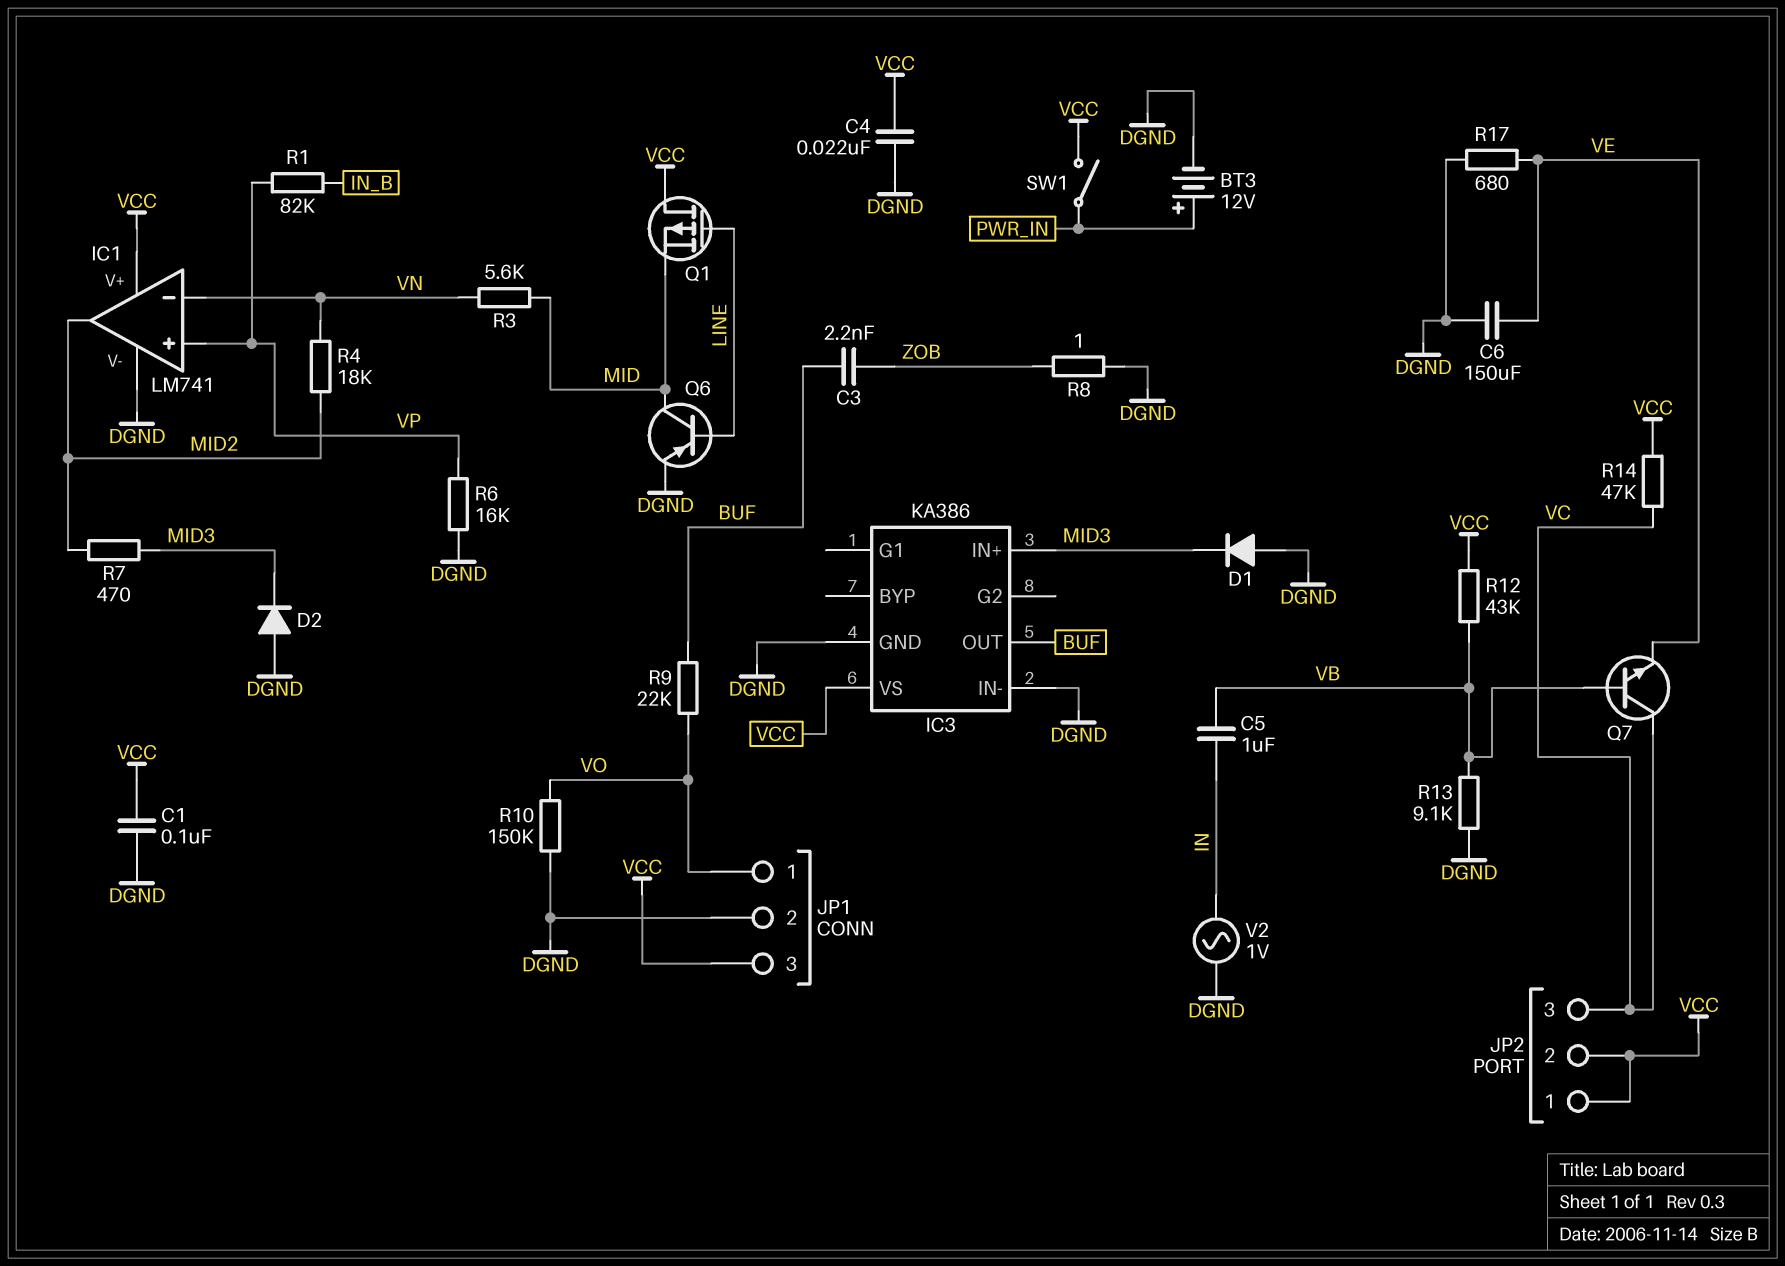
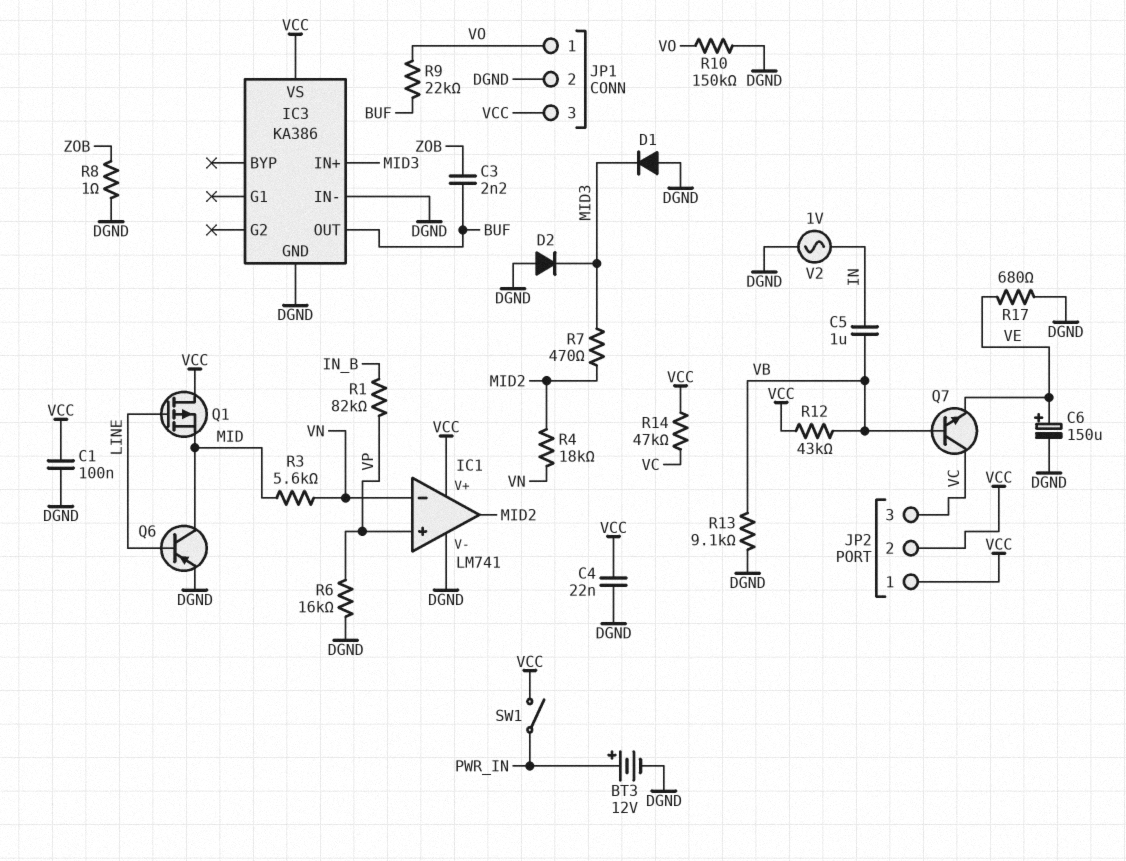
C6: 150uF (DGND, VE) -> 150uF (plus VE, minus DGND)

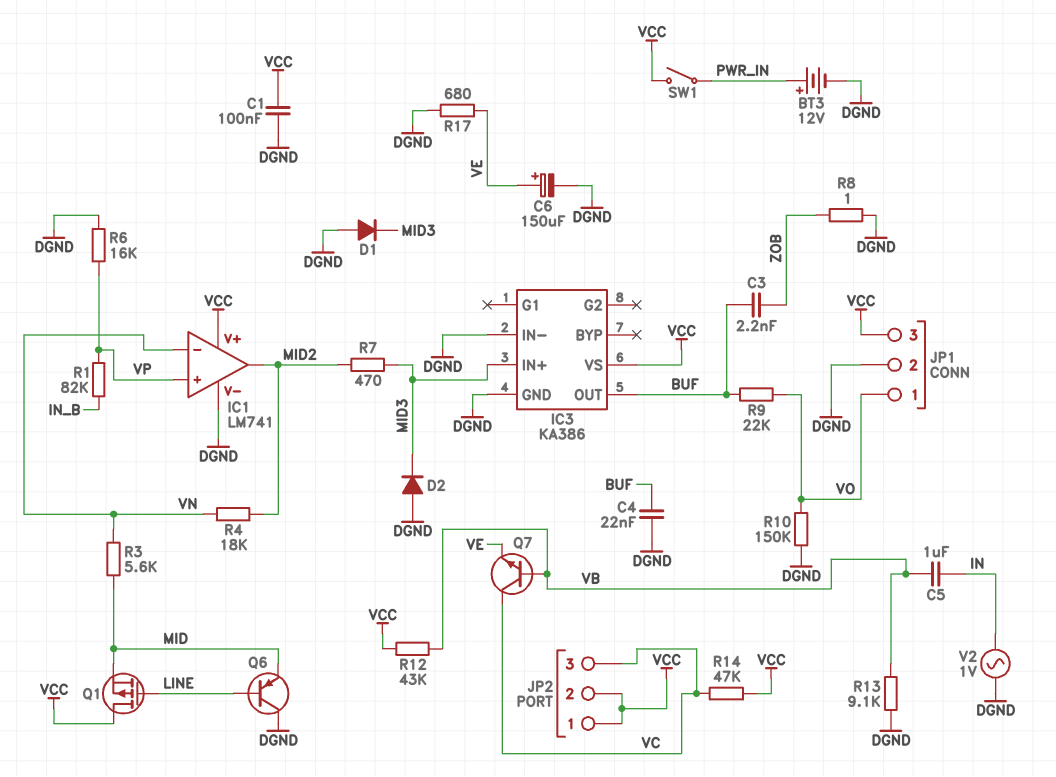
C4: 22nF (DGND, VCC) -> 22nF (BUF, DGND)
Q6: PNP (B LINE, C MID, E DGND) -> PNP (B LINE, C DGND, E MID)

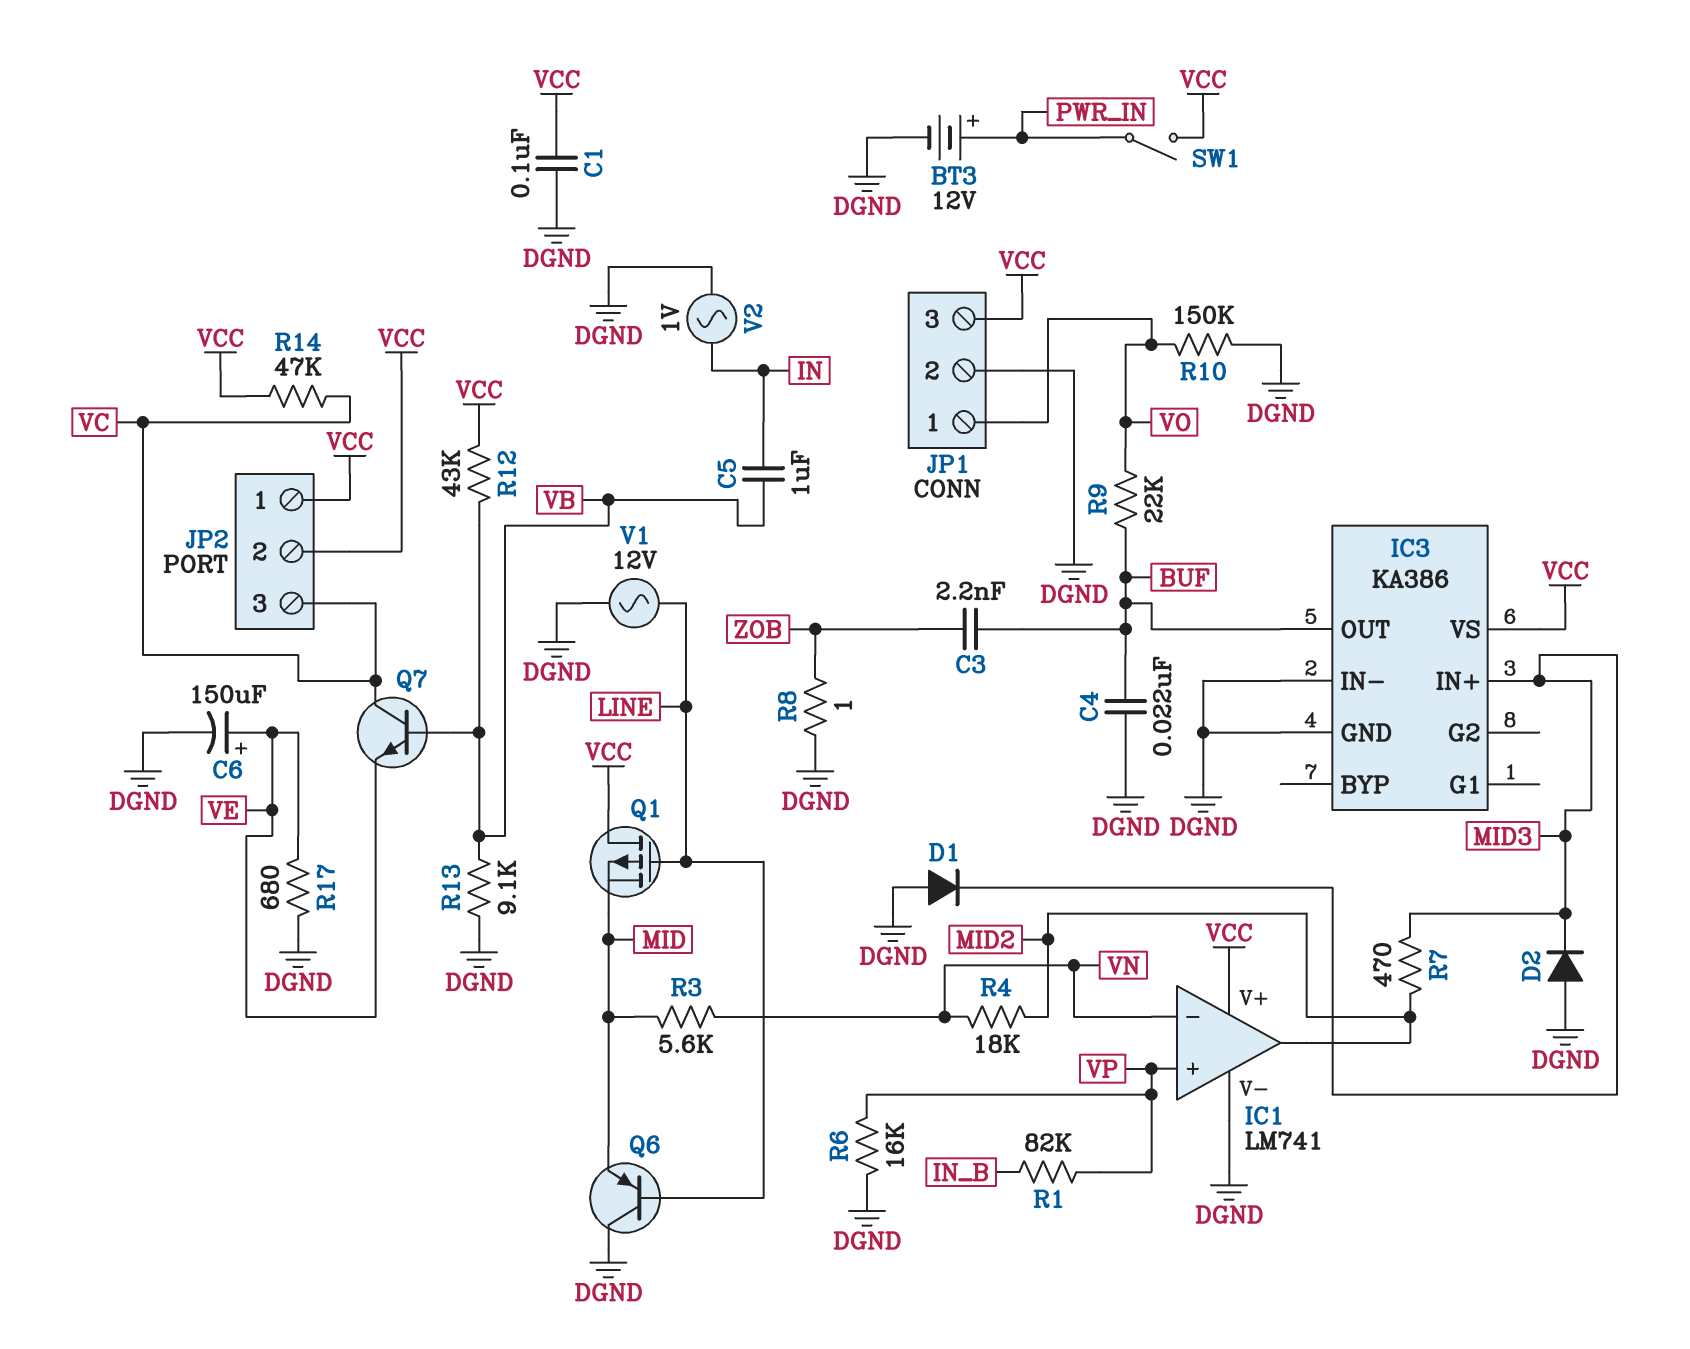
V1: none -> AC 12V (DGND, LINE)

